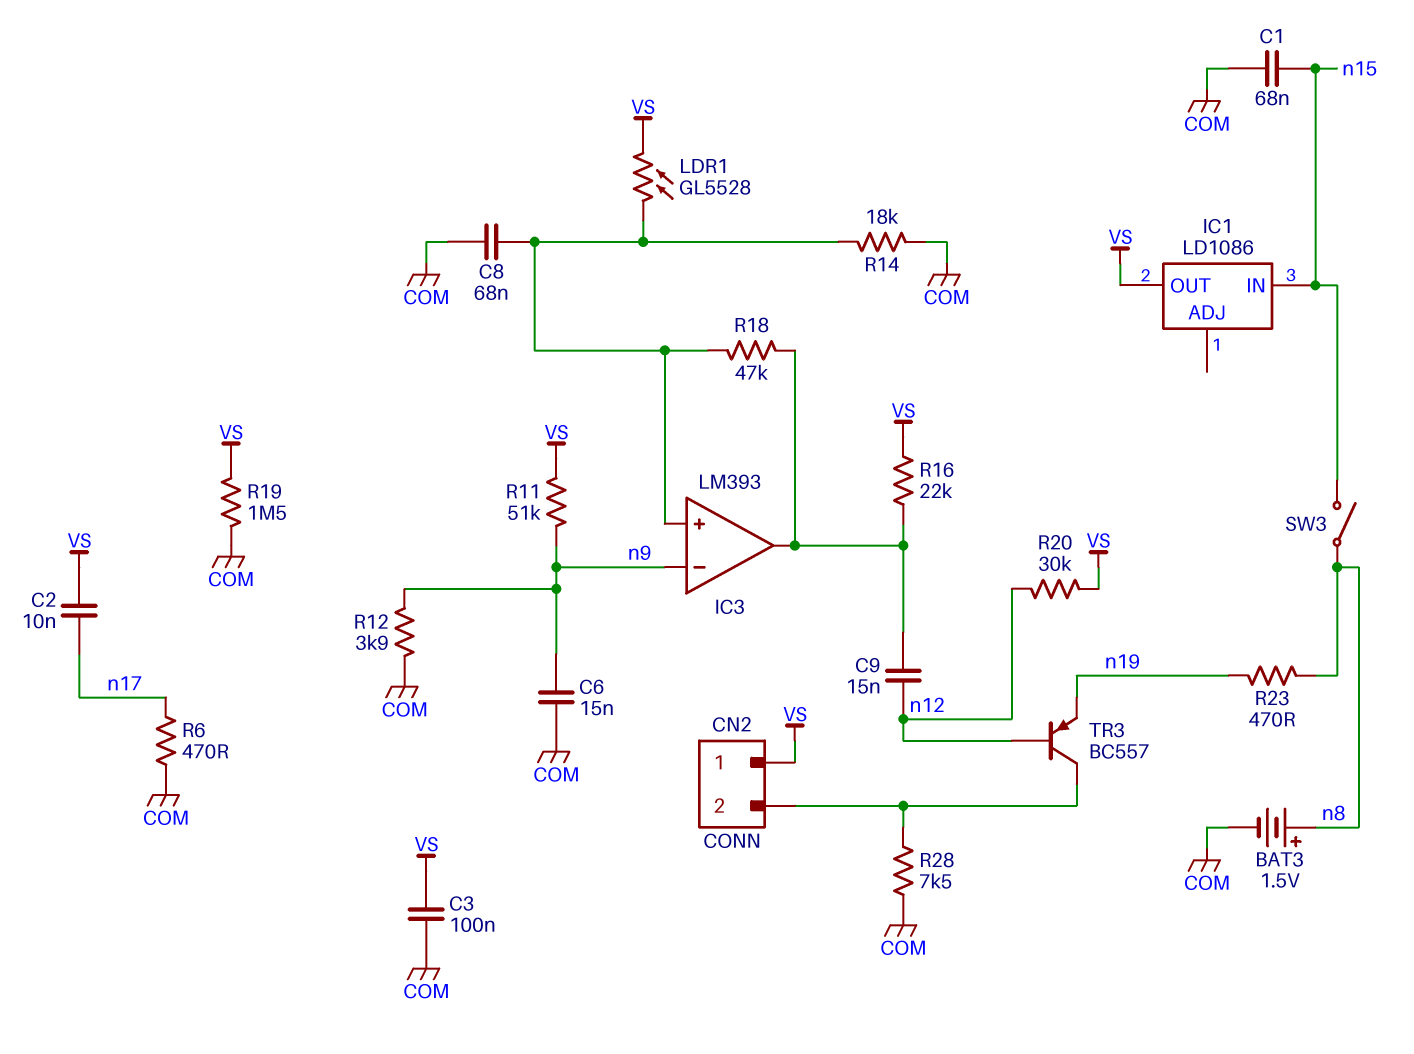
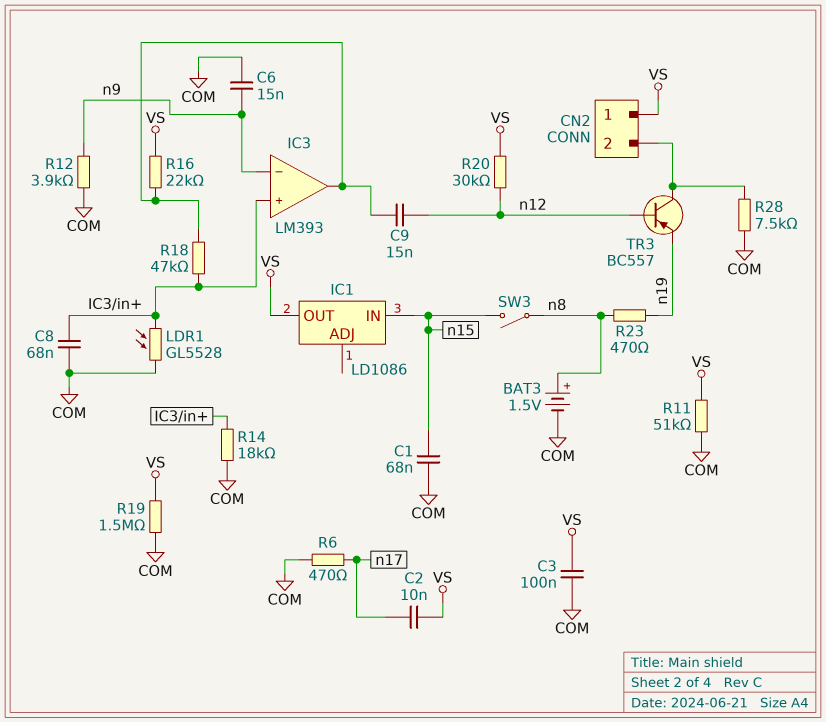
LDR1: GL5528 (IC3/in+, VS) -> GL5528 (COM, IC3/in+)
R11: 51k (VS, n9) -> 51k (COM, VS)

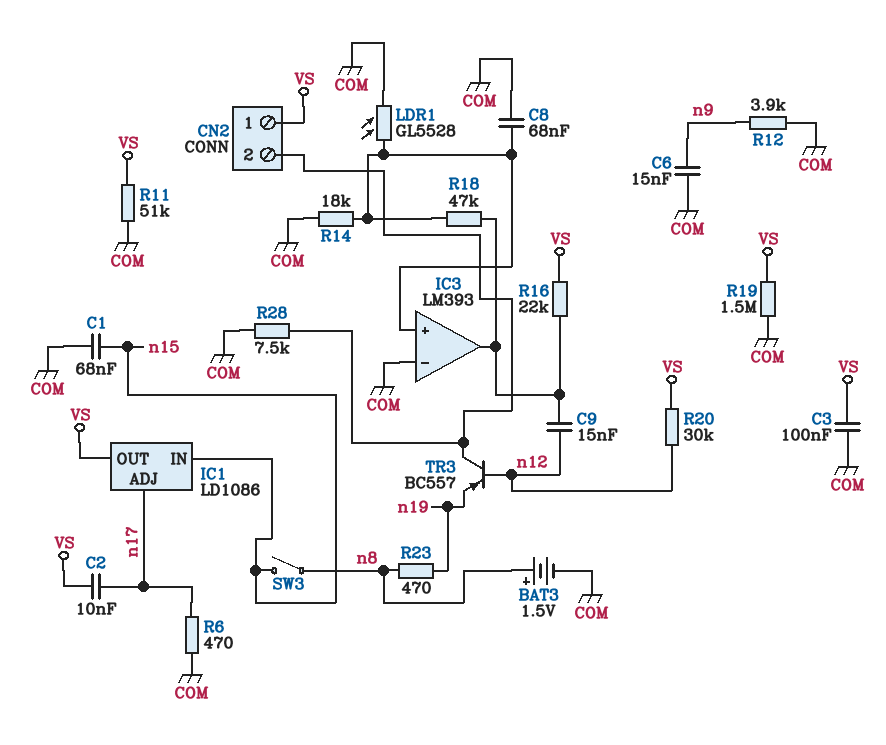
IC1 pin ADJ: none -> n17
IC3 pin in-: n9 -> COM

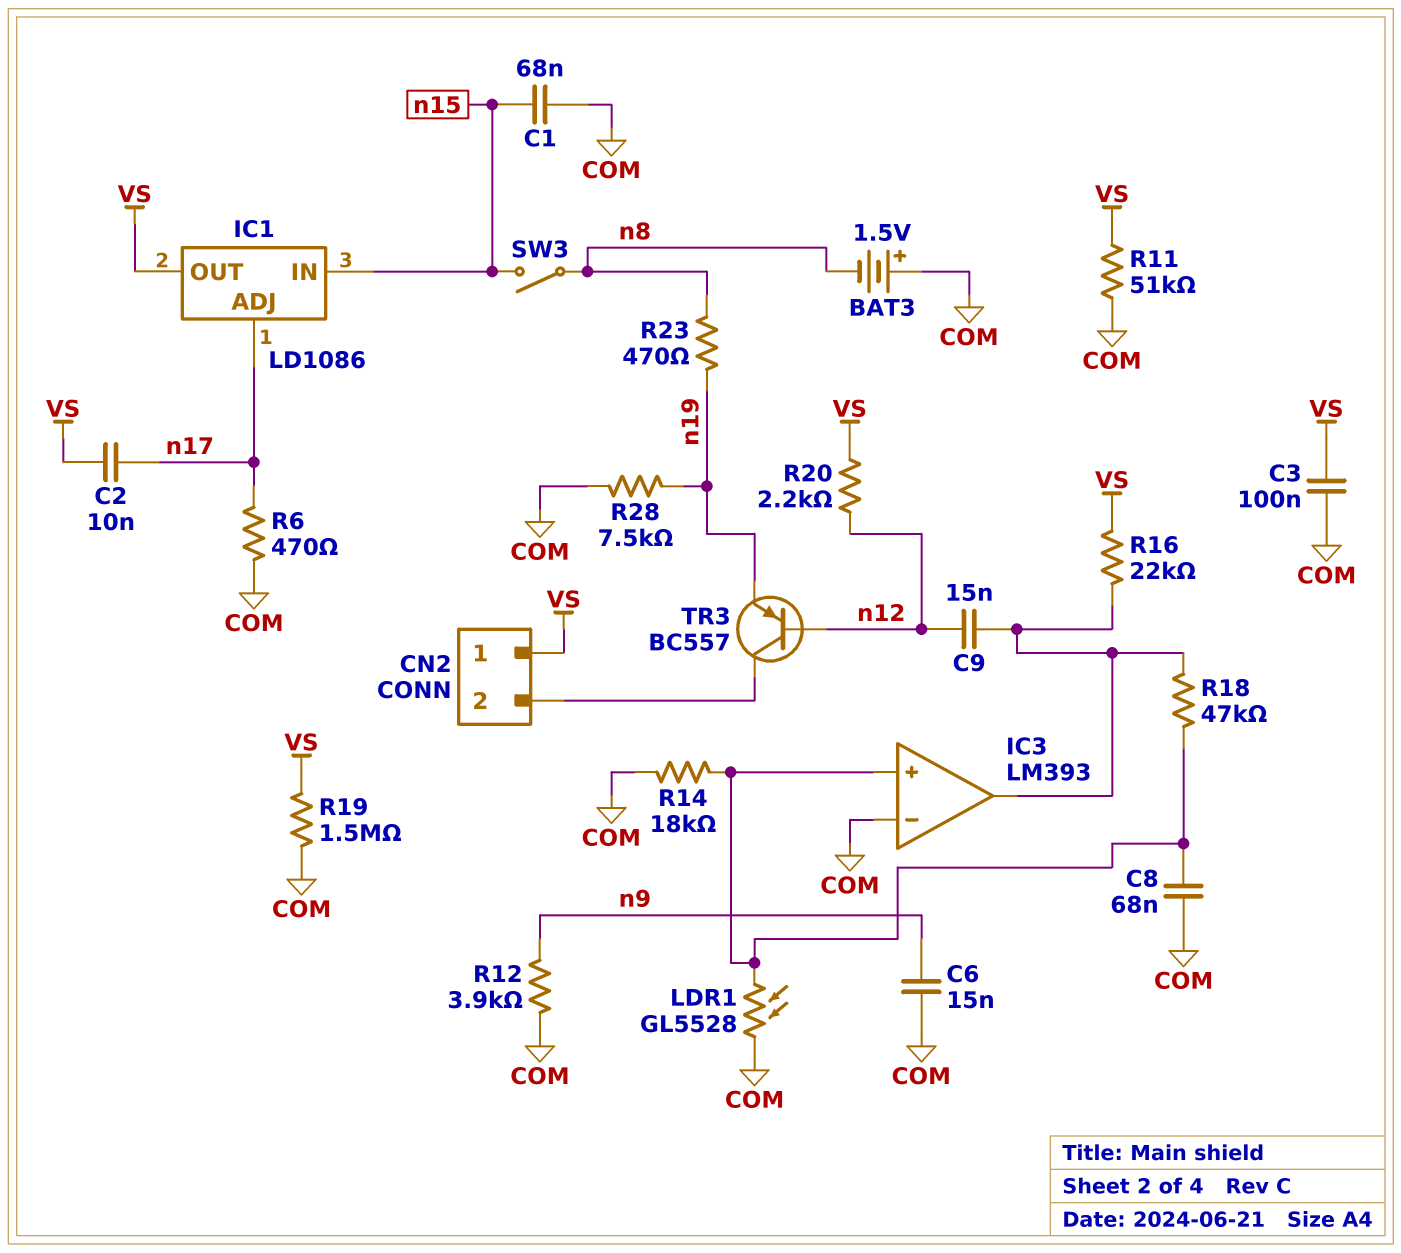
BAT3: 1.5V (plus n8, minus COM) -> 1.5V (plus COM, minus n8)
R20: 30k (VS, n12) -> 2.2k (VS, n12)
R28: 7.5k (CN2/2, COM) -> 7.5k (COM, n19)

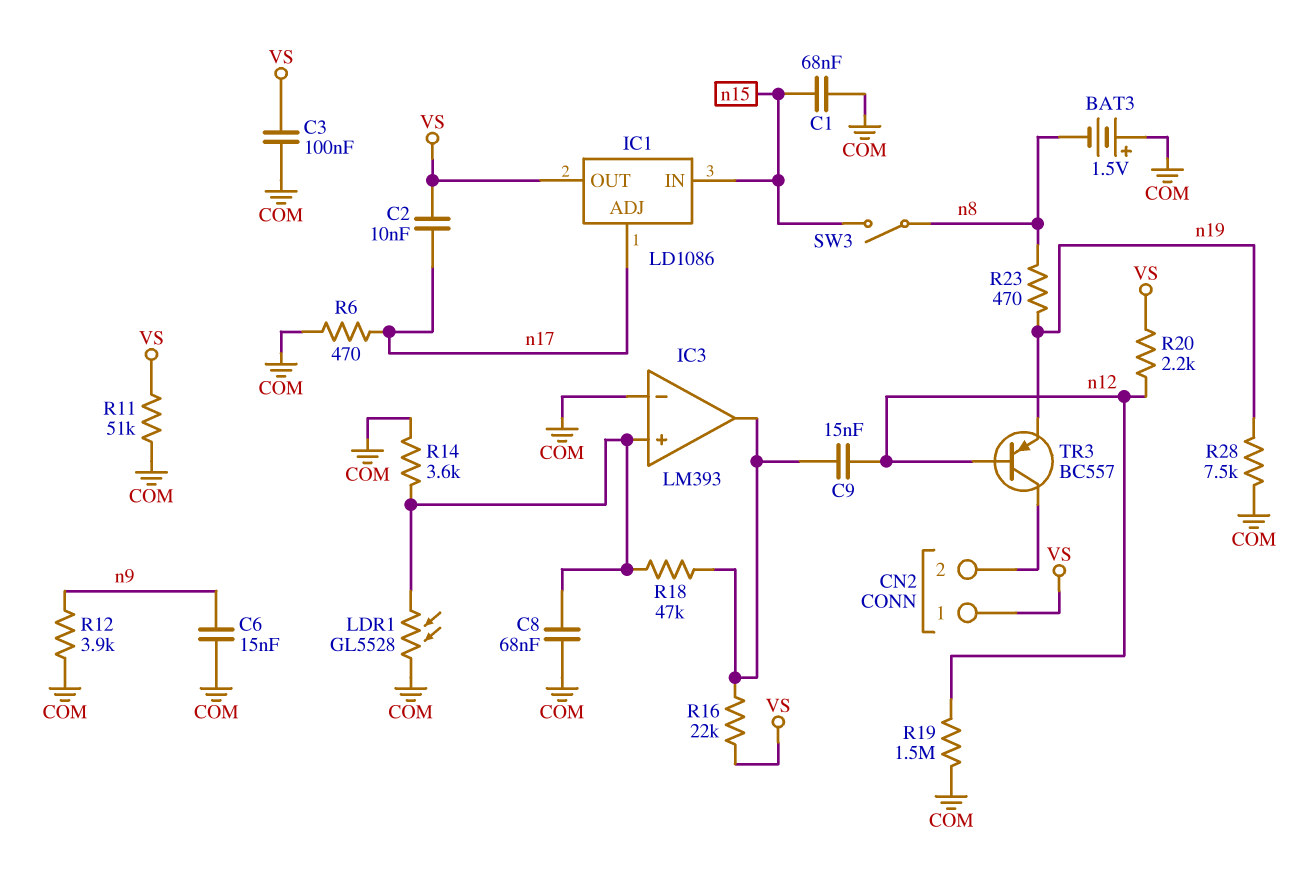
R14: 18k (COM, IC3/in+) -> 3.6k (COM, IC3/in+)
R19: 1.5M (COM, VS) -> 1.5M (COM, n12)

